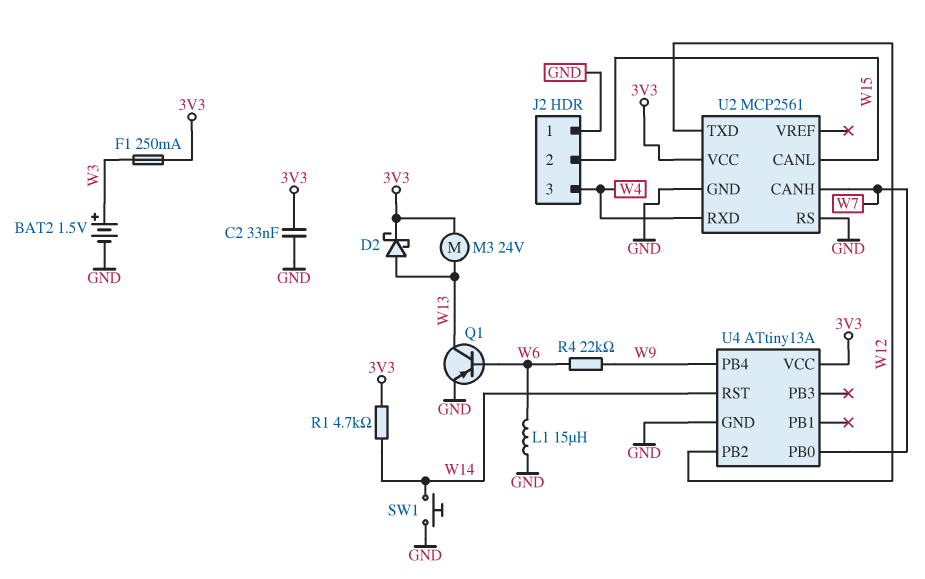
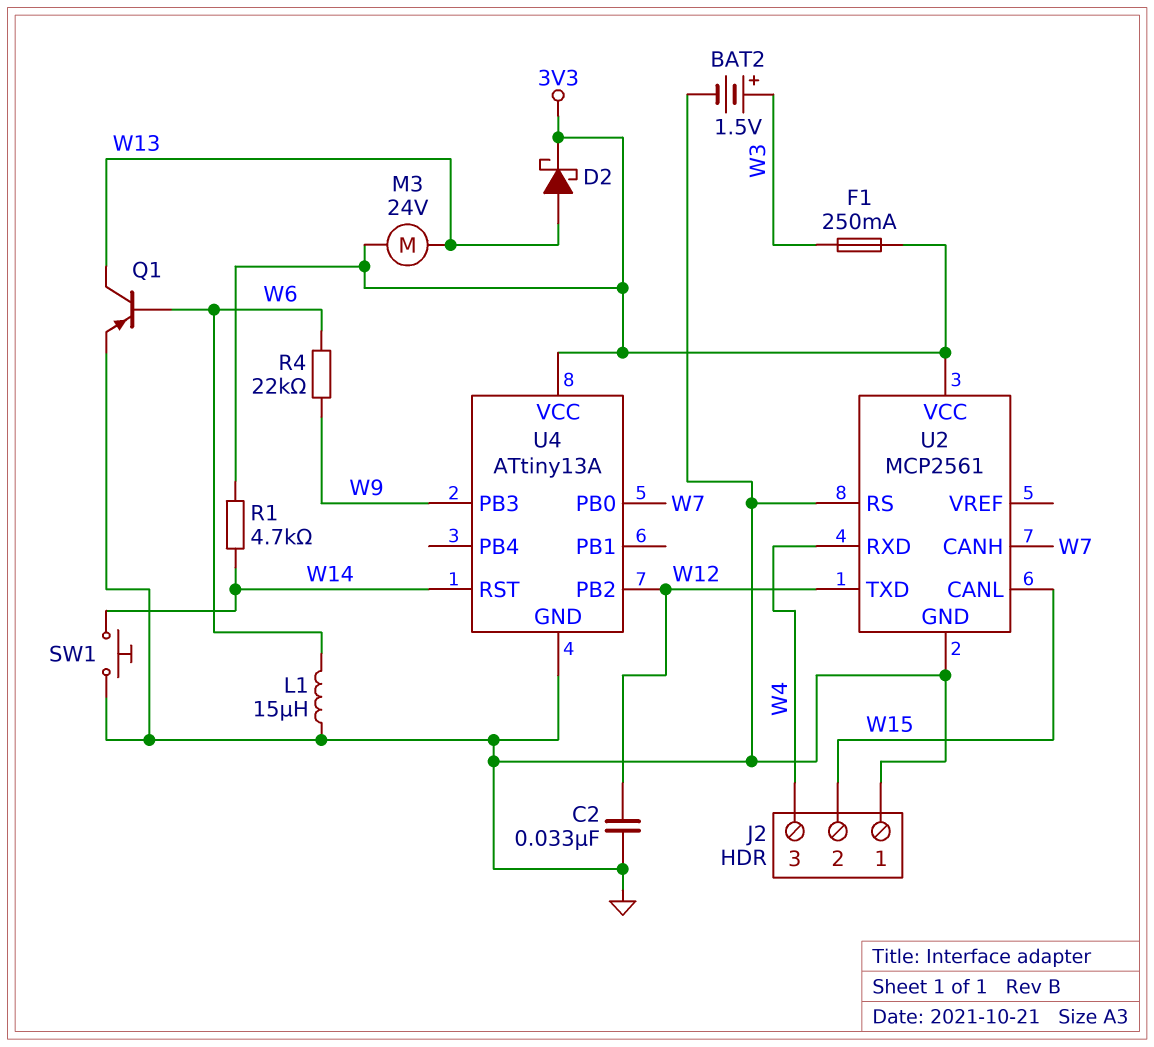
C2: 33nF (3V3, GND) -> 33nF (GND, W12)
U4 pin PB3: none -> W9
U4 pin PB4: W9 -> none

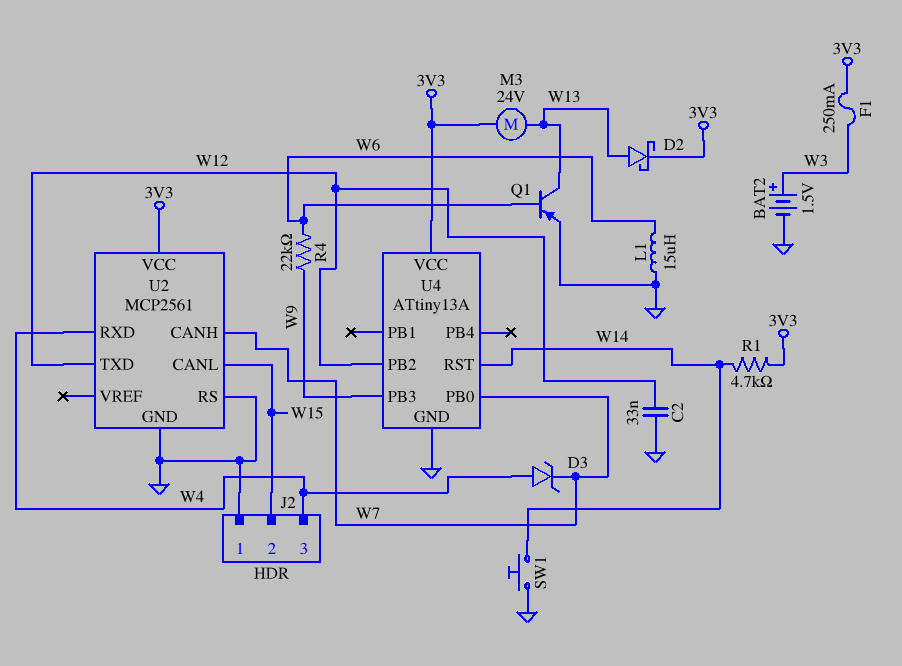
D3: none -> zener (A W4, K W7)

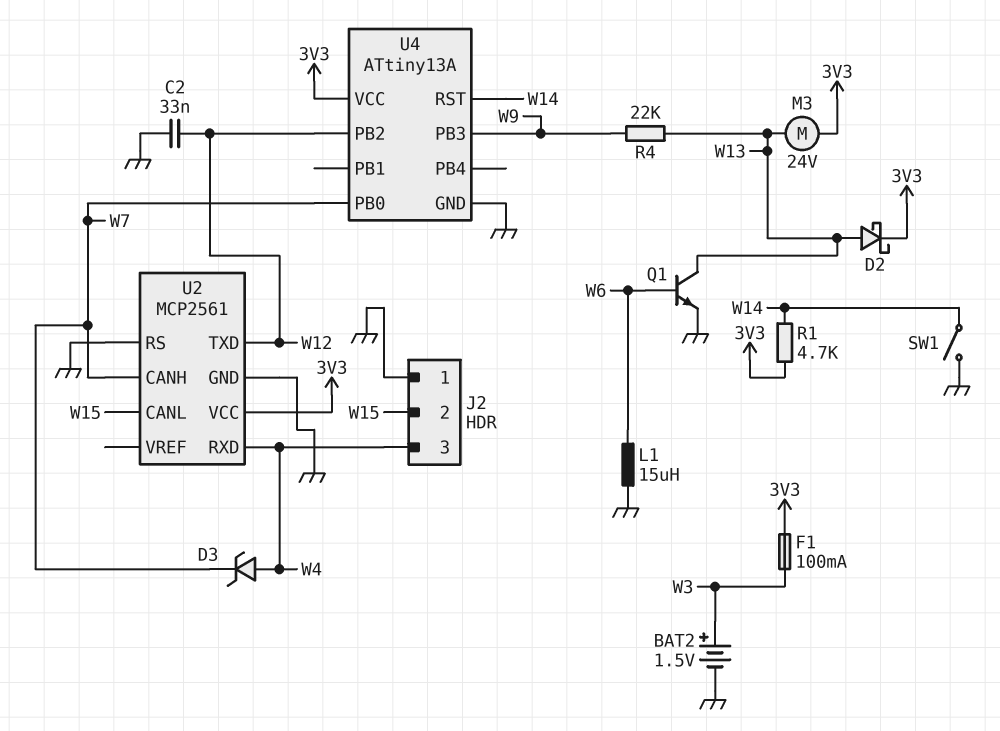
F1: 250mA (3V3, W3) -> 100mA (3V3, W3)
Q1: PNP (B W6, C W13, E GND) -> NPN (B W6, C W13, E GND)
R4: 22k (W6, W9) -> 22k (W9, W13)
SW1: button (GND, W14) -> switch (GND, W14)

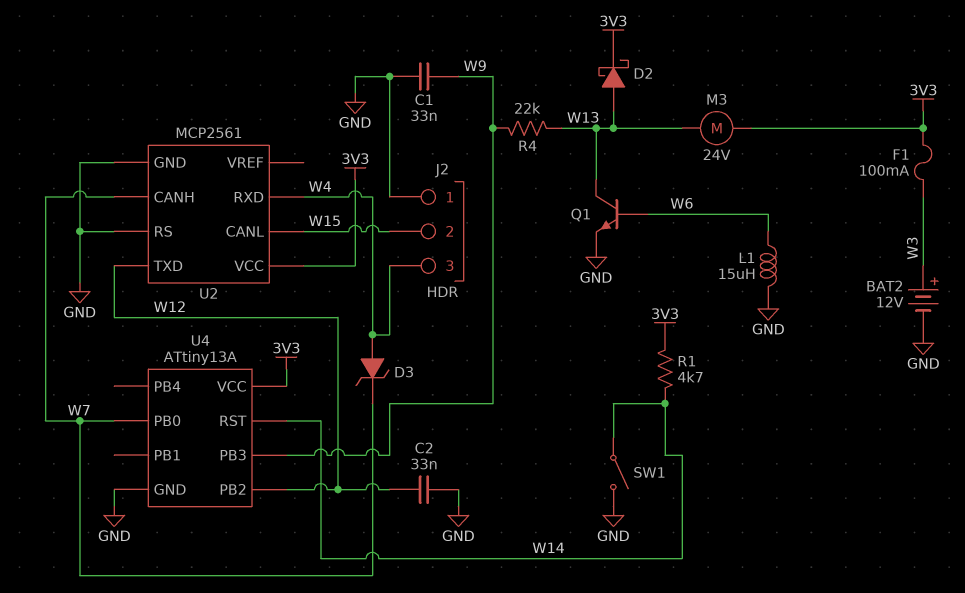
BAT2: 1.5V (plus W3, minus GND) -> 12V (plus W3, minus GND)
C1: none -> 33nF (GND, W9)

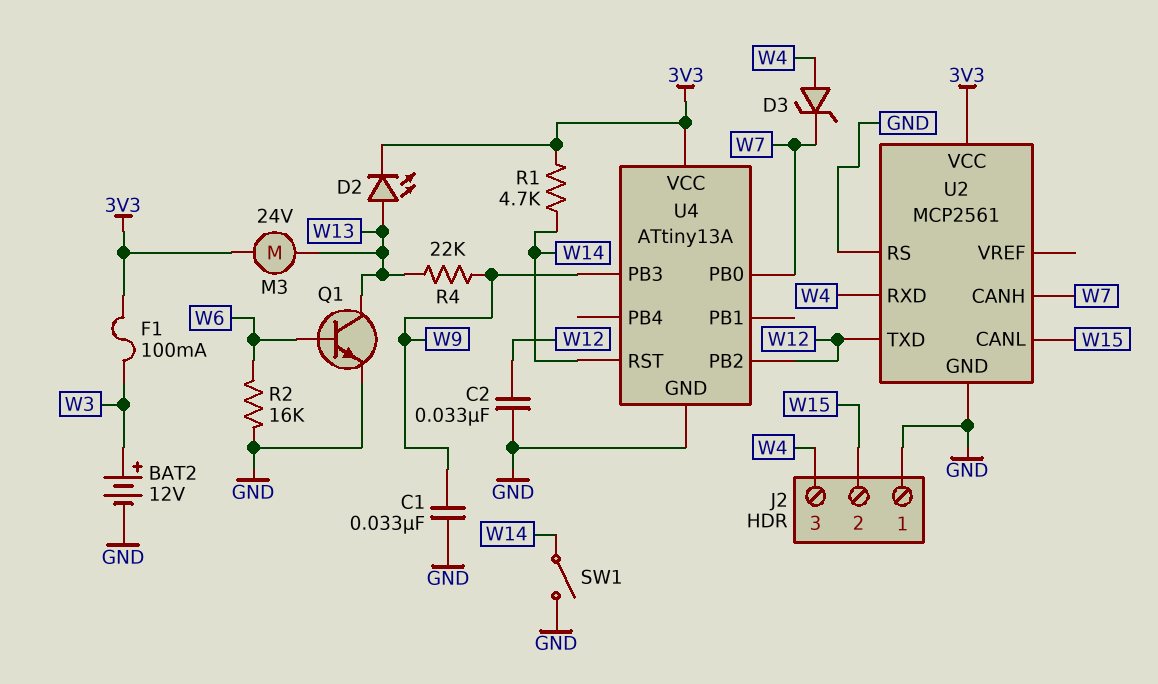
D2: schottky (A W13, K 3V3) -> LED (A W13, K 3V3)
L1: 15uH (GND, W6) -> none
R2: none -> 16k (GND, W6)

